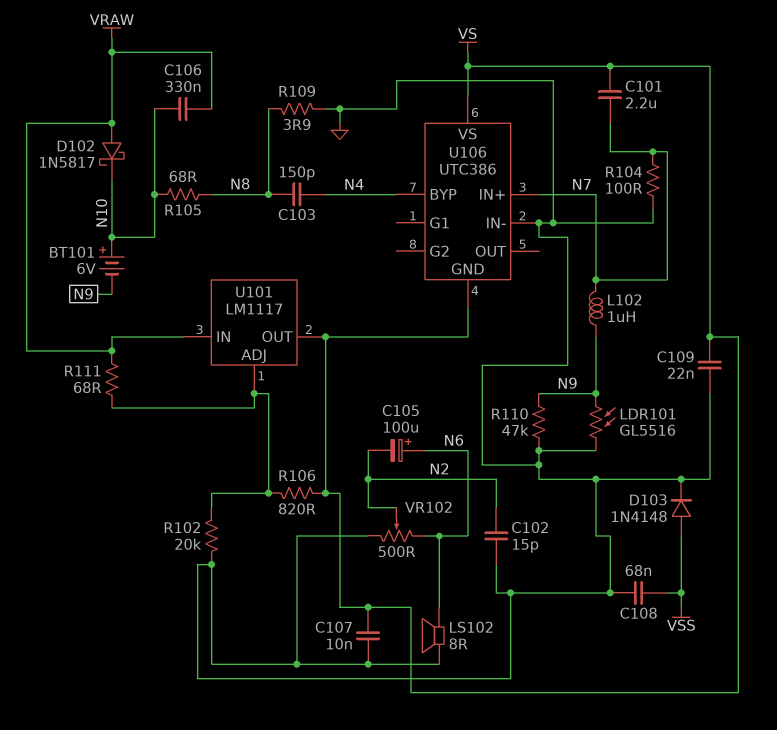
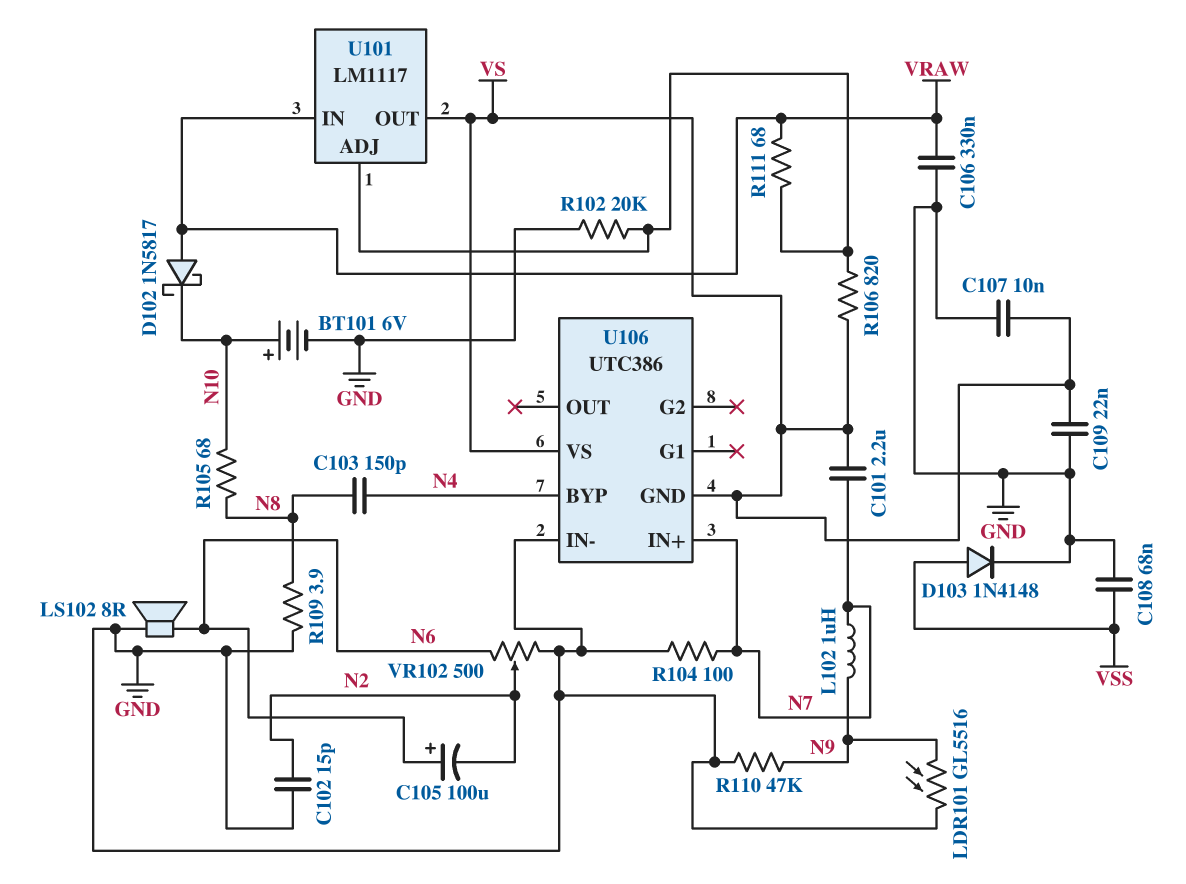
BT101: 6V (plus N10, minus N9) -> 6V (plus N10, minus GND)
C106: 330nF (N10, VRAW) -> 330nF (GND, VRAW)

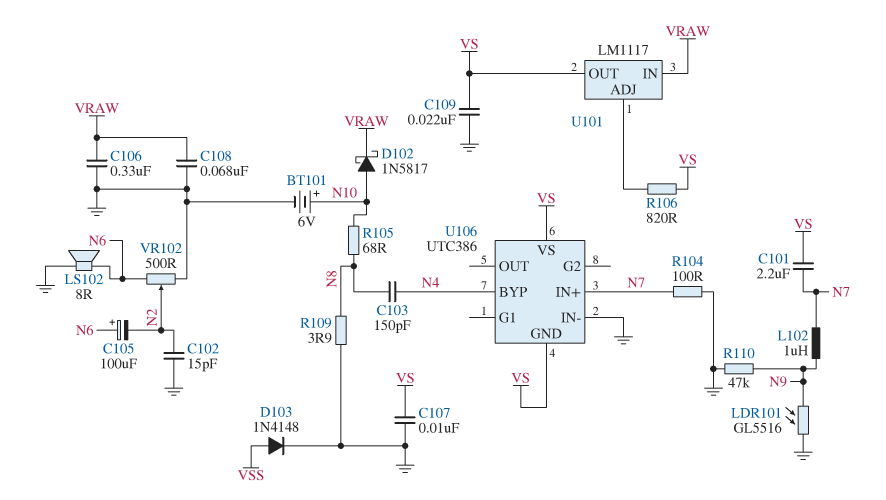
C108: 68nF (GND, VSS) -> 68nF (GND, VRAW)
D102: schottky 1N5817 (A VRAW, K N10) -> schottky 1N5817 (A N10, K VRAW)
R102: 20k (GND, U101/ADJ) -> none
R111: 68 (U101/ADJ, VRAW) -> none

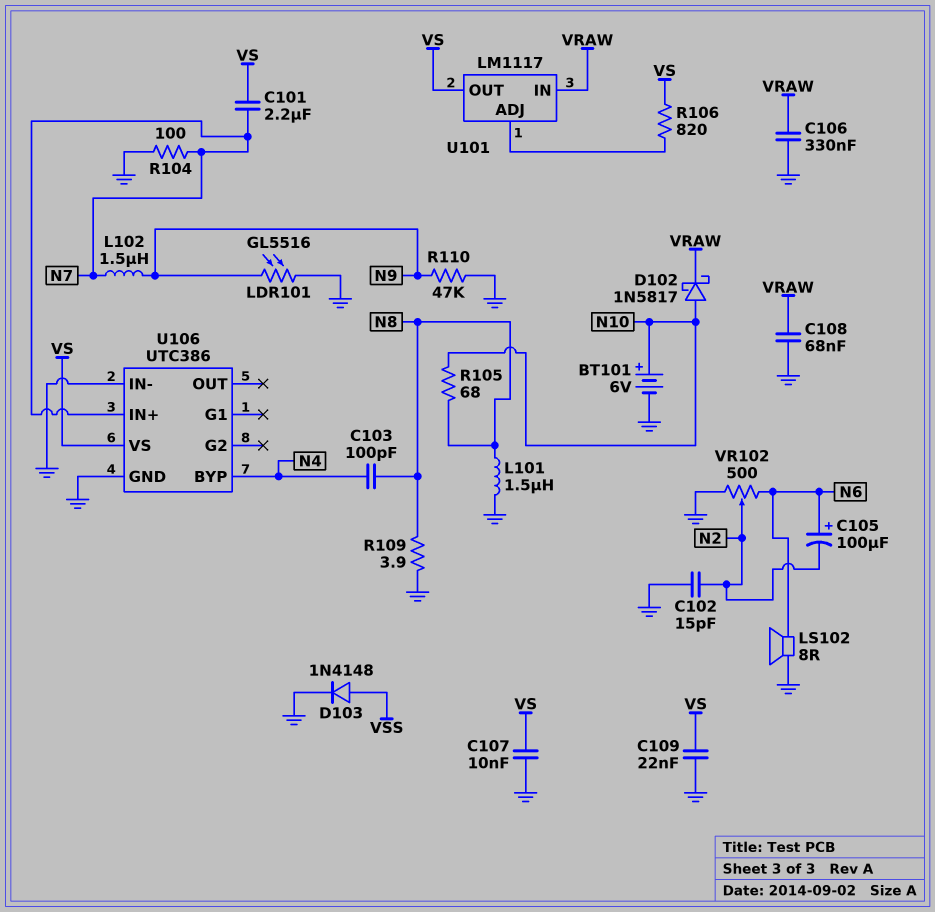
C103: 150pF (N4, N8) -> 100pF (N4, N8)
L101: none -> 1.5uH (GND, N8)
L102: 1uH (N7, N9) -> 1.5uH (N7, N9)
U106 pin GND: VS -> GND

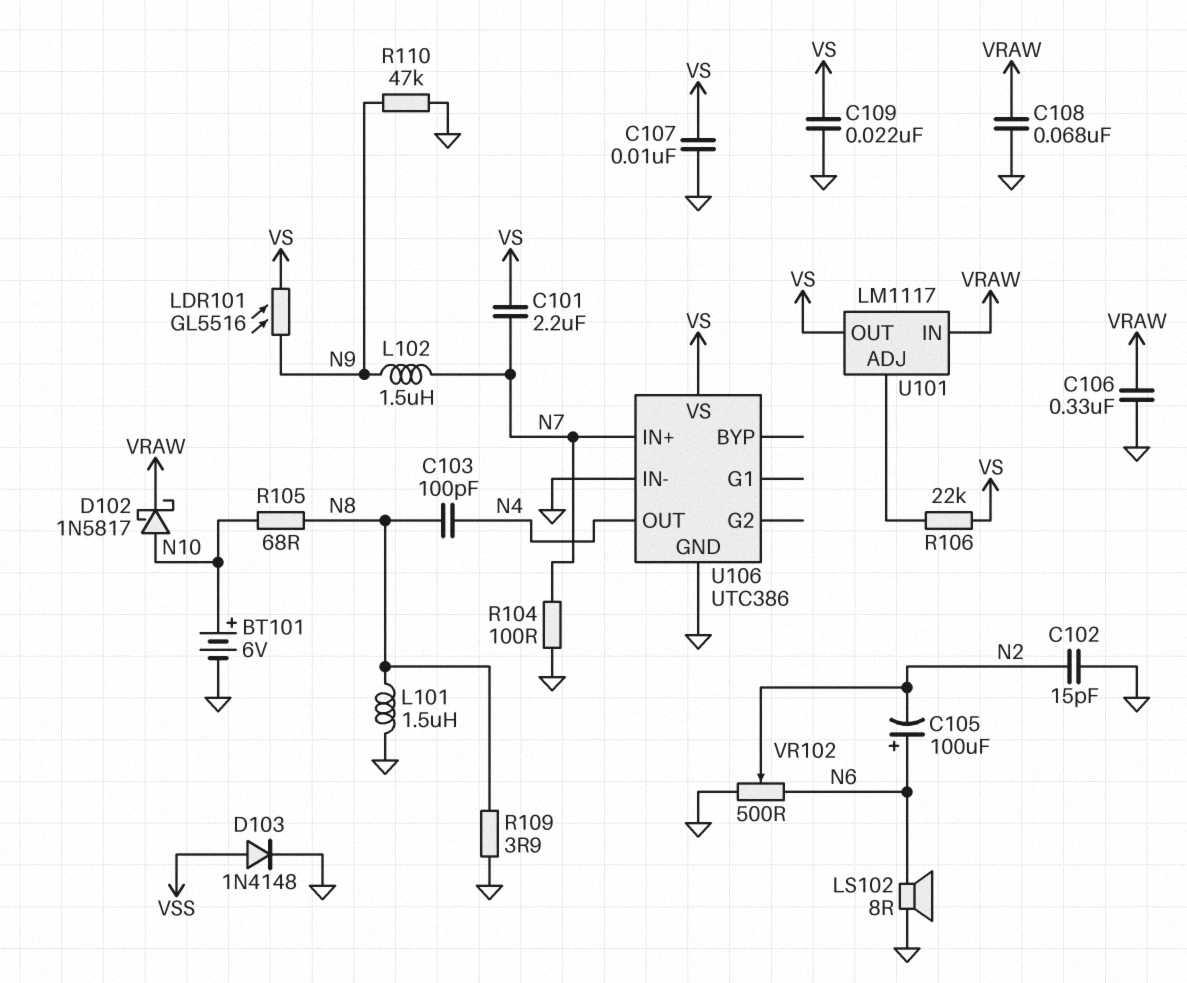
LDR101: GL5516 (GND, N9) -> GL5516 (N9, VS)
R106: 820 (U101/ADJ, VS) -> 22k (U101/ADJ, VS)
U106 pin BYP: N4 -> none
U106 pin OUT: none -> N4

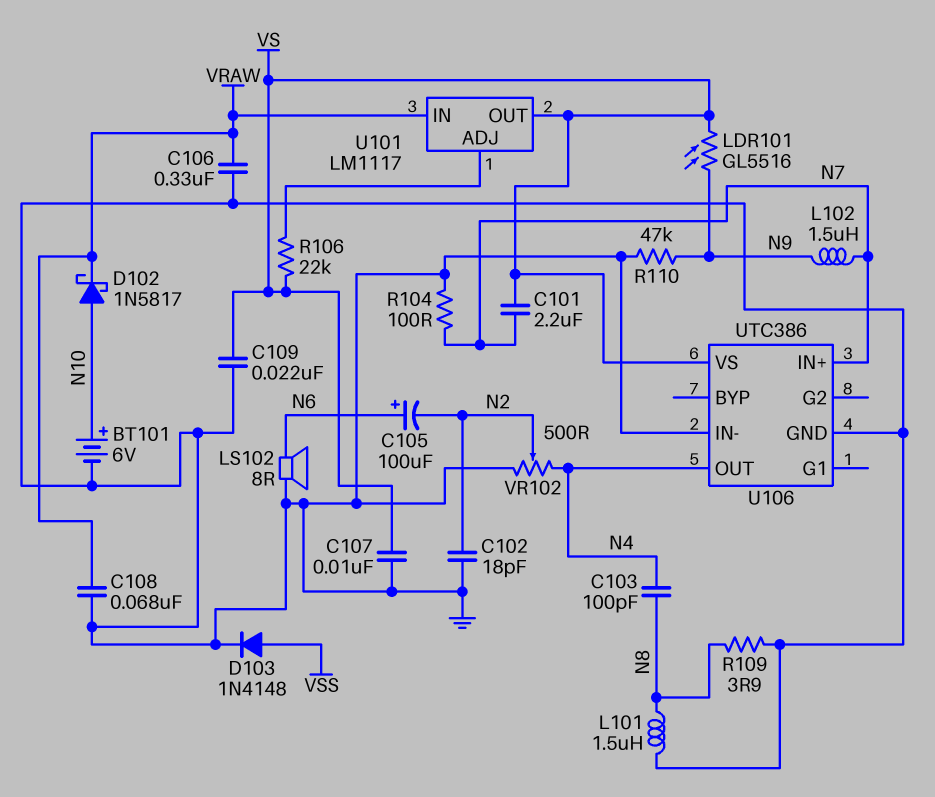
C102: 15pF (GND, N2) -> 18pF (GND, N2)
R105: 68 (N8, N10) -> none
VR102: 500 (GND, N6, wiper N2) -> 500 (GND, N4, wiper N2)

